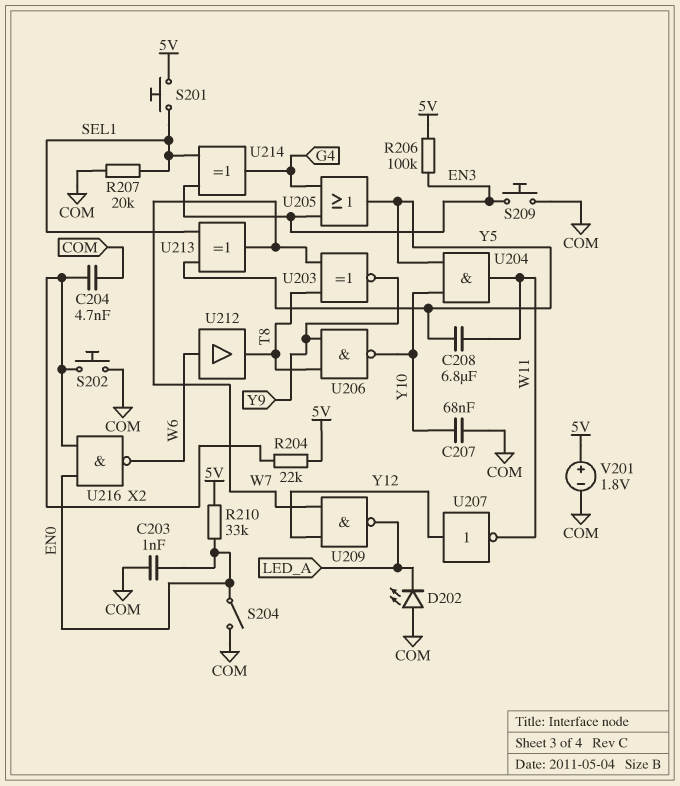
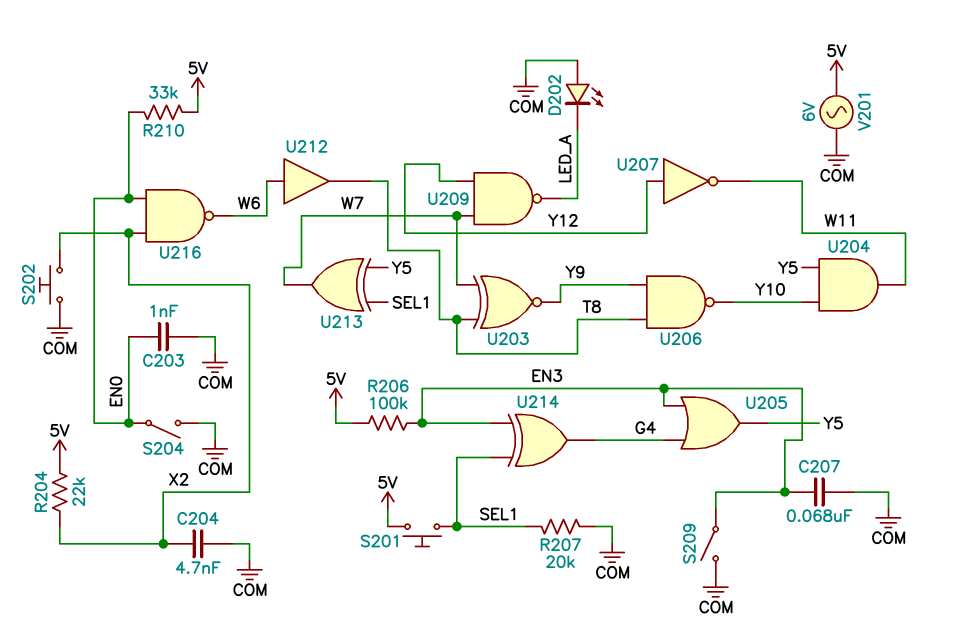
C207: 68nF (COM, Y10) -> 68nF (COM, EN3)
C208: 6.8uF (W11, Y5) -> none
S209: button (COM, EN3) -> switch (COM, EN3)
V201: 1.8V (plus 5V, minus COM) -> AC 6V (5V, COM)

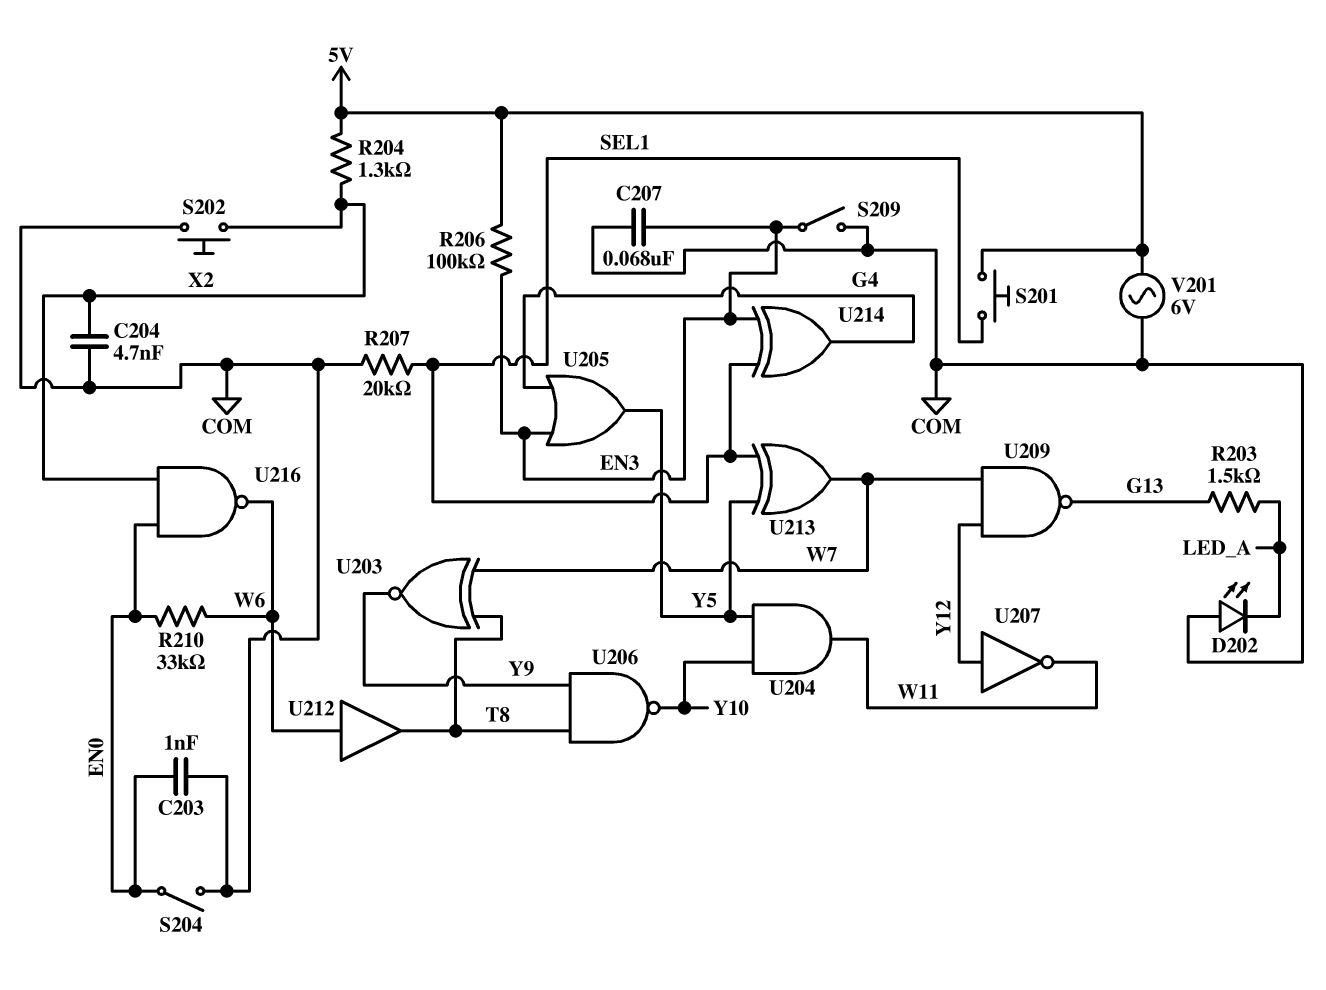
R203: none -> 1.5k (G13, LED_A)
R204: 22k (5V, X2) -> 1.3k (5V, X2)
R210: 33k (5V, EN0) -> 33k (EN0, W6)
U209: NAND (in W7, in Y12, out LED_A) -> NAND (in W7, in Y12, out G13)

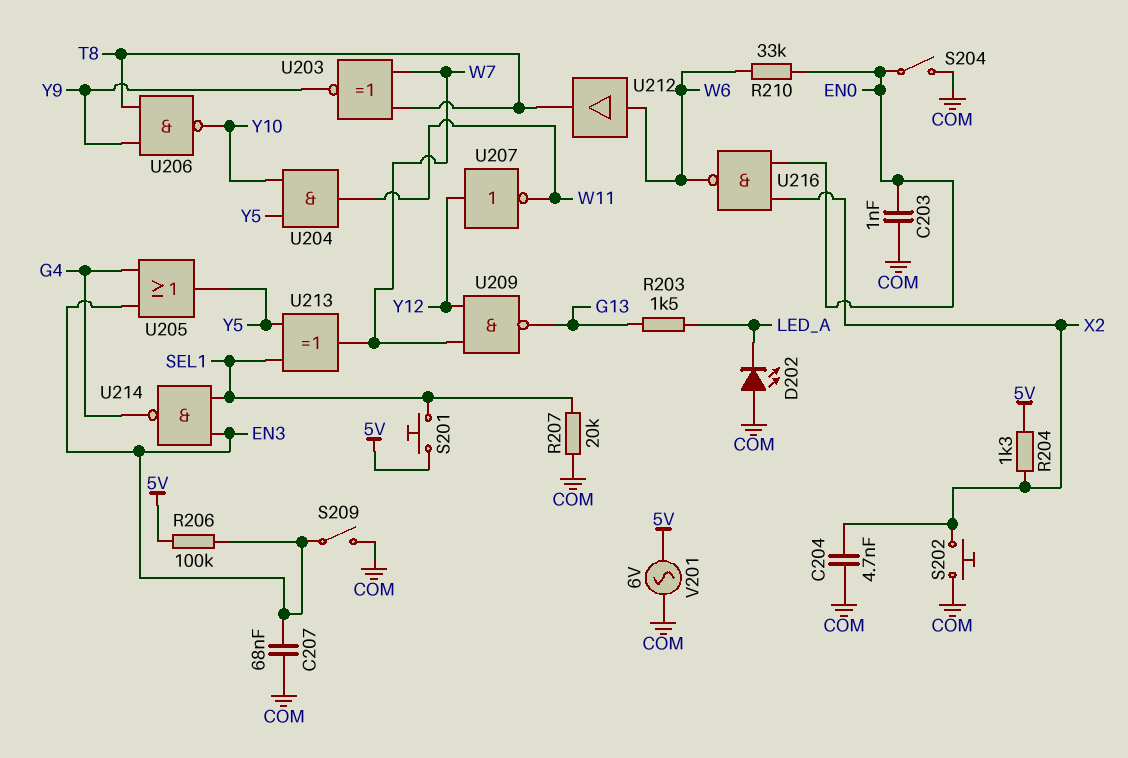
U214: XOR (in EN3, in SEL1, out G4) -> NAND (in EN3, in SEL1, out G4)

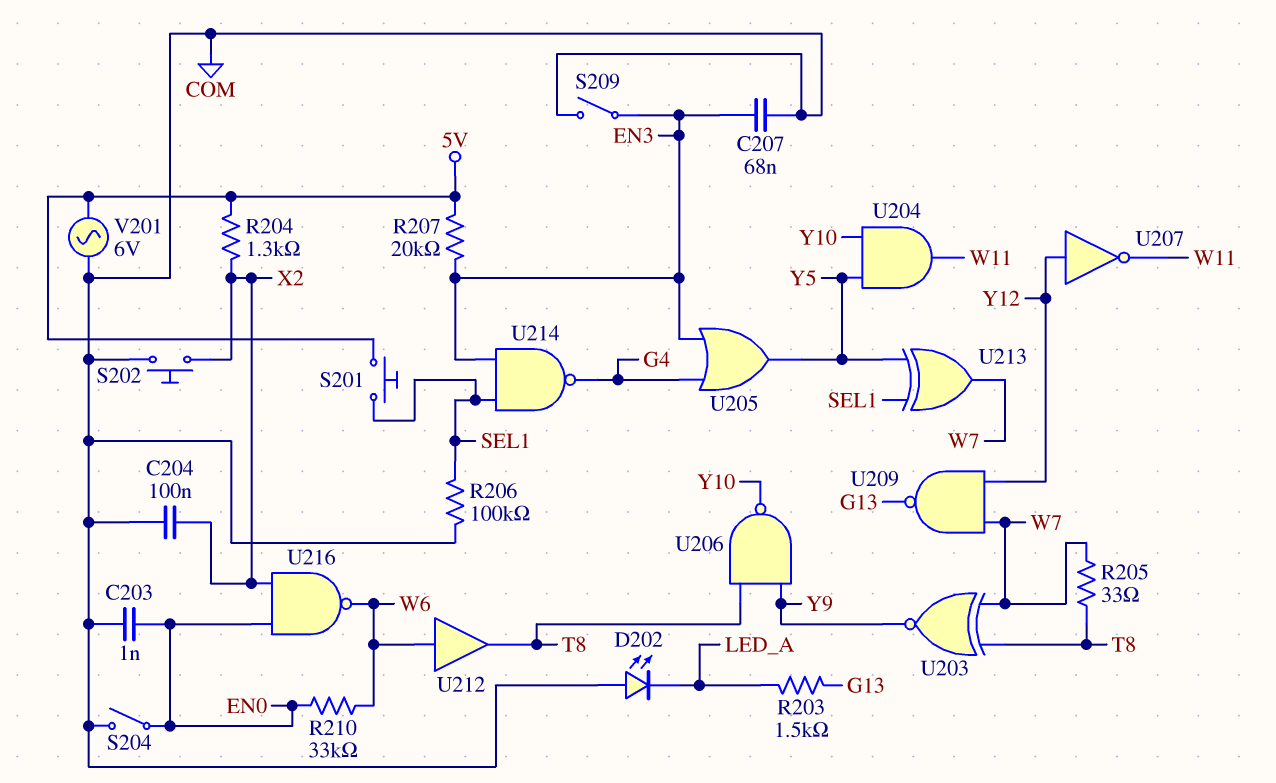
C204: 4.7nF (COM, X2) -> 100nF (COM, X2)
R205: none -> 33 (T8, W7)
R206: 100k (5V, EN3) -> 100k (COM, SEL1)
R207: 20k (COM, SEL1) -> 20k (5V, EN3)

